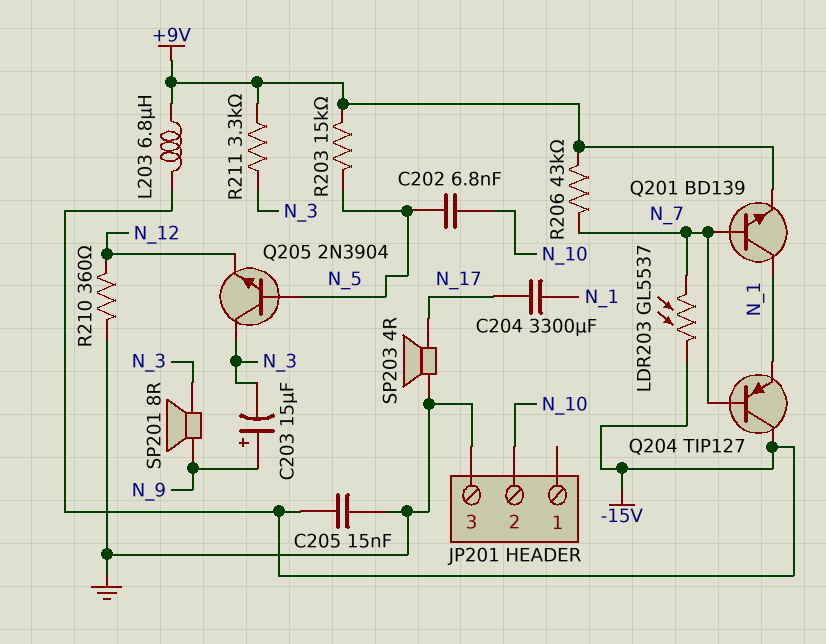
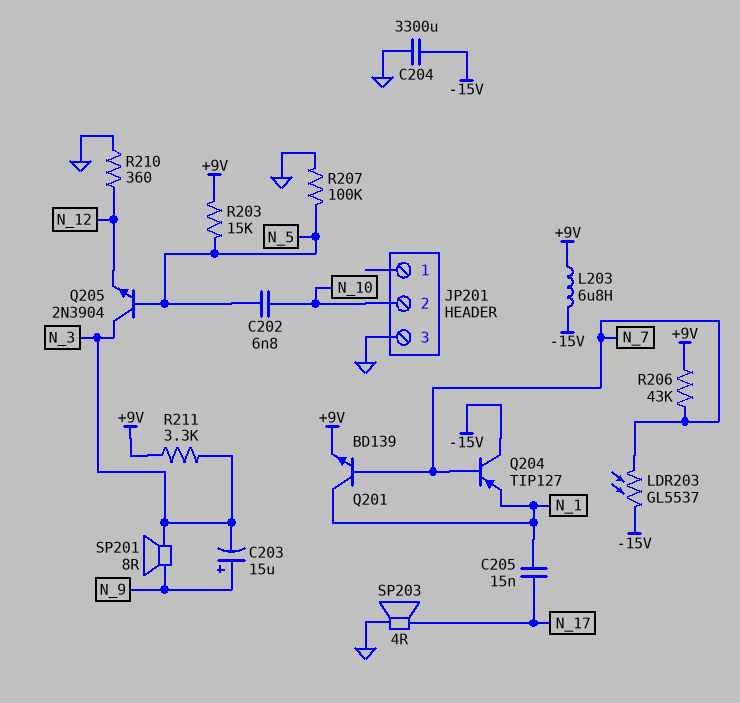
C204: 3300uF (N_1, N_17) -> 3300uF (-15V, GND)
C205: 15nF (-15V, GND) -> 15nF (N_1, N_17)
R207: none -> 100k (GND, N_5)

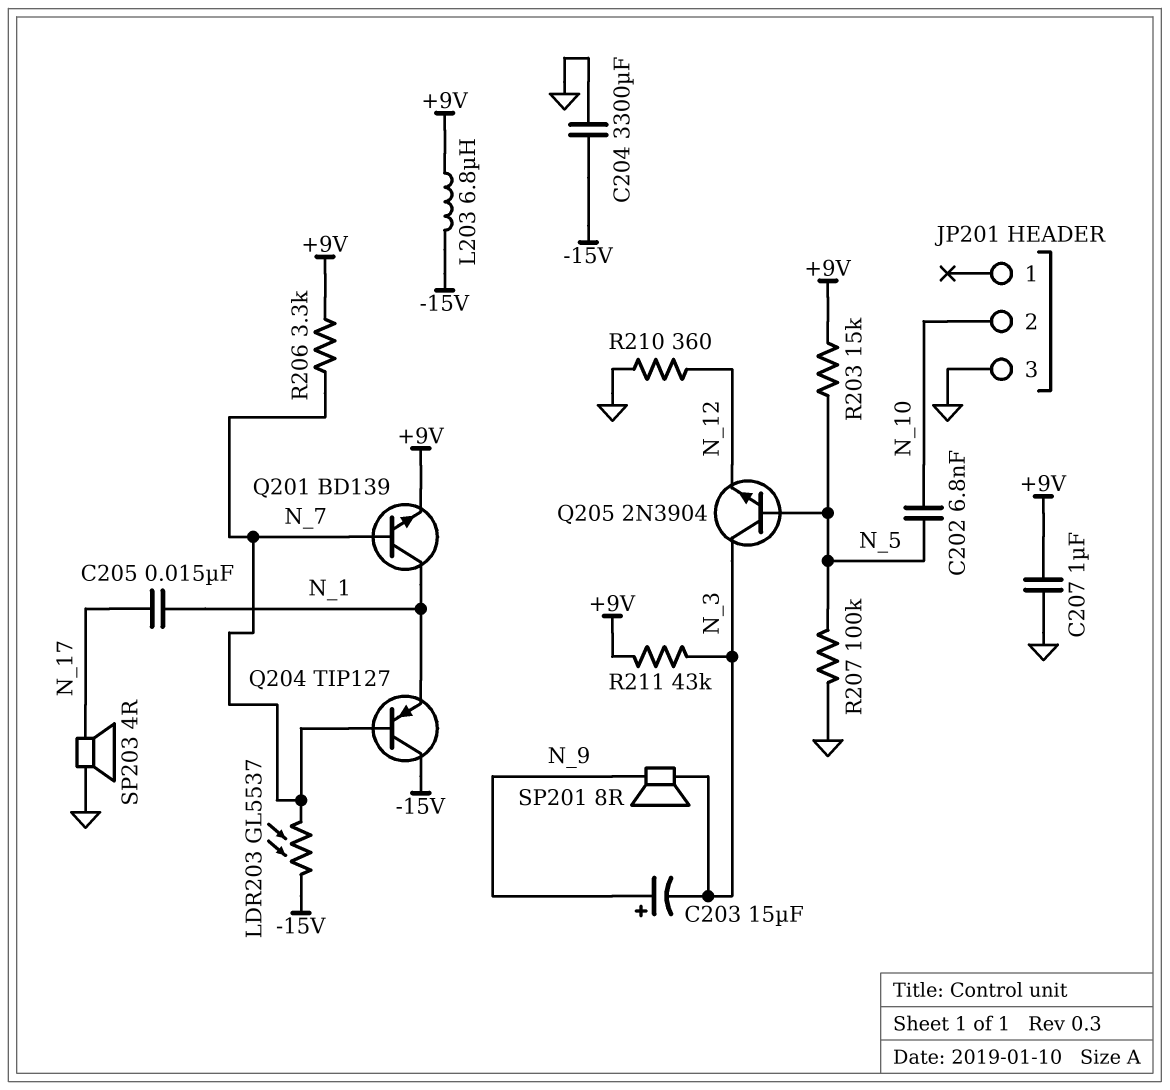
C207: none -> 1uF (+9V, GND)
R206: 43k (+9V, N_7) -> 3.3k (+9V, N_7)
R211: 3.3k (+9V, N_3) -> 43k (+9V, N_3)

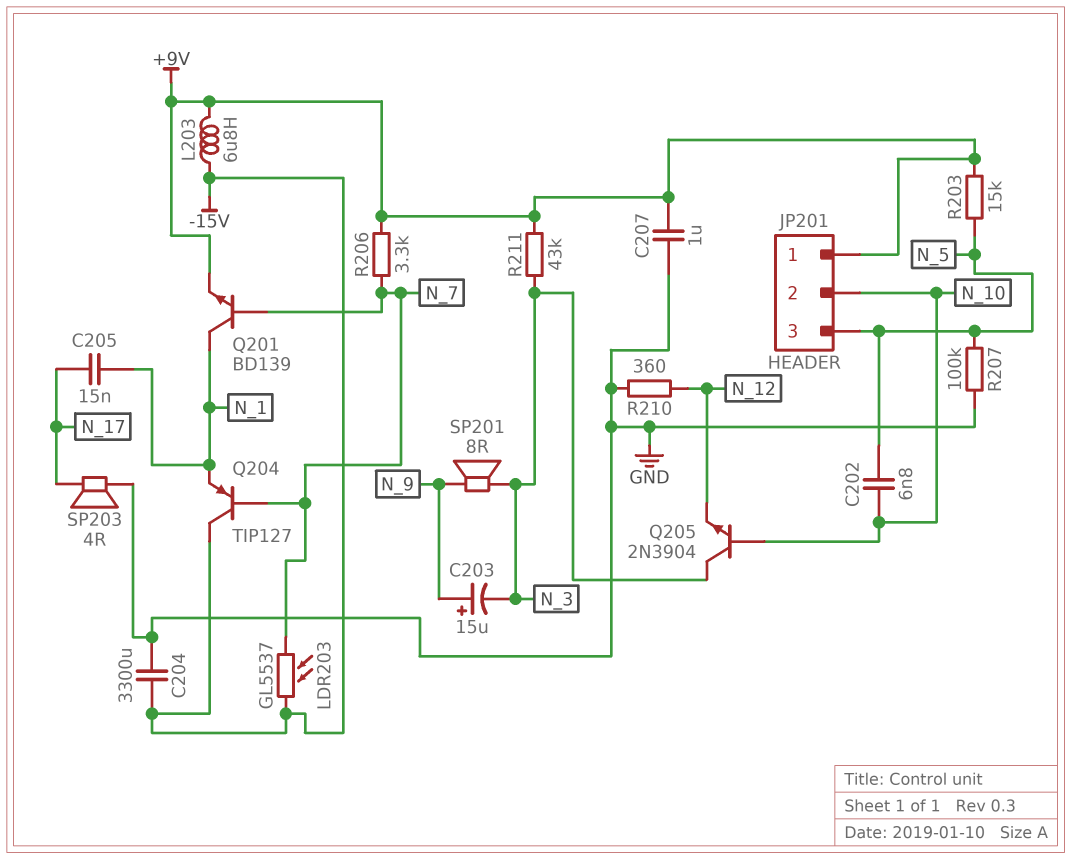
JP201 pin 1: none -> +9V
JP201 pin 3: GND -> N_5
Q205: NPN 2N3904 (B N_5, C N_3, E N_12) -> NPN 2N3904 (B N_10, C N_3, E N_12)

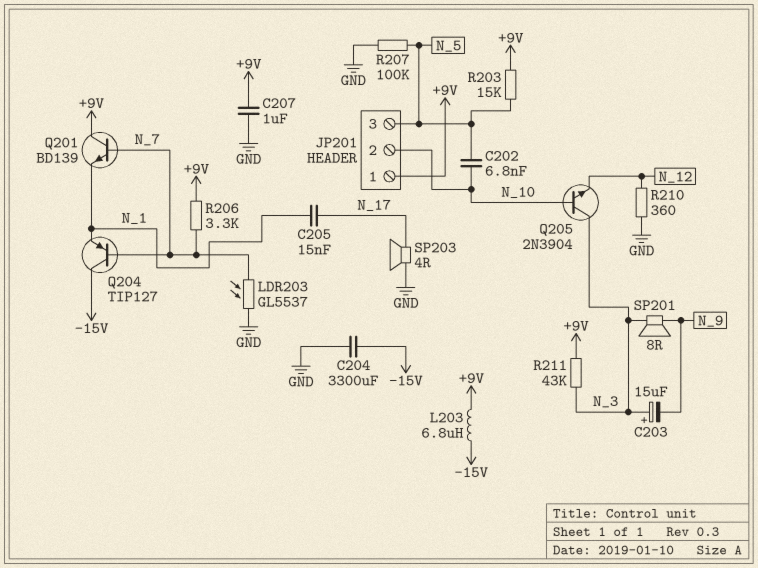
C203: 15uF (plus N_9, minus N_3) -> 15uF (plus N_3, minus N_9)
LDR203: GL5537 (-15V, N_7) -> GL5537 (GND, N_7)
Q201: NPN BD139 (B N_7, C N_1, E +9V) -> NPN BD139 (B N_7, C +9V, E N_1)

